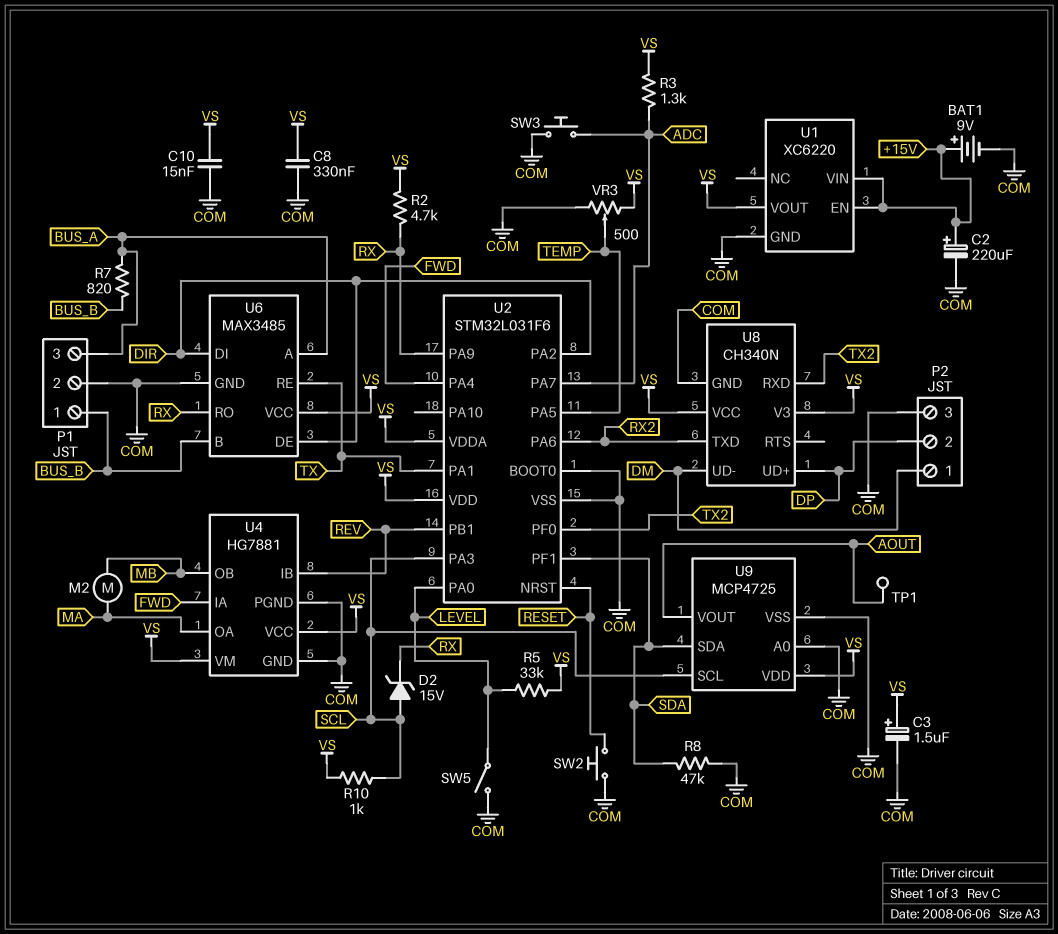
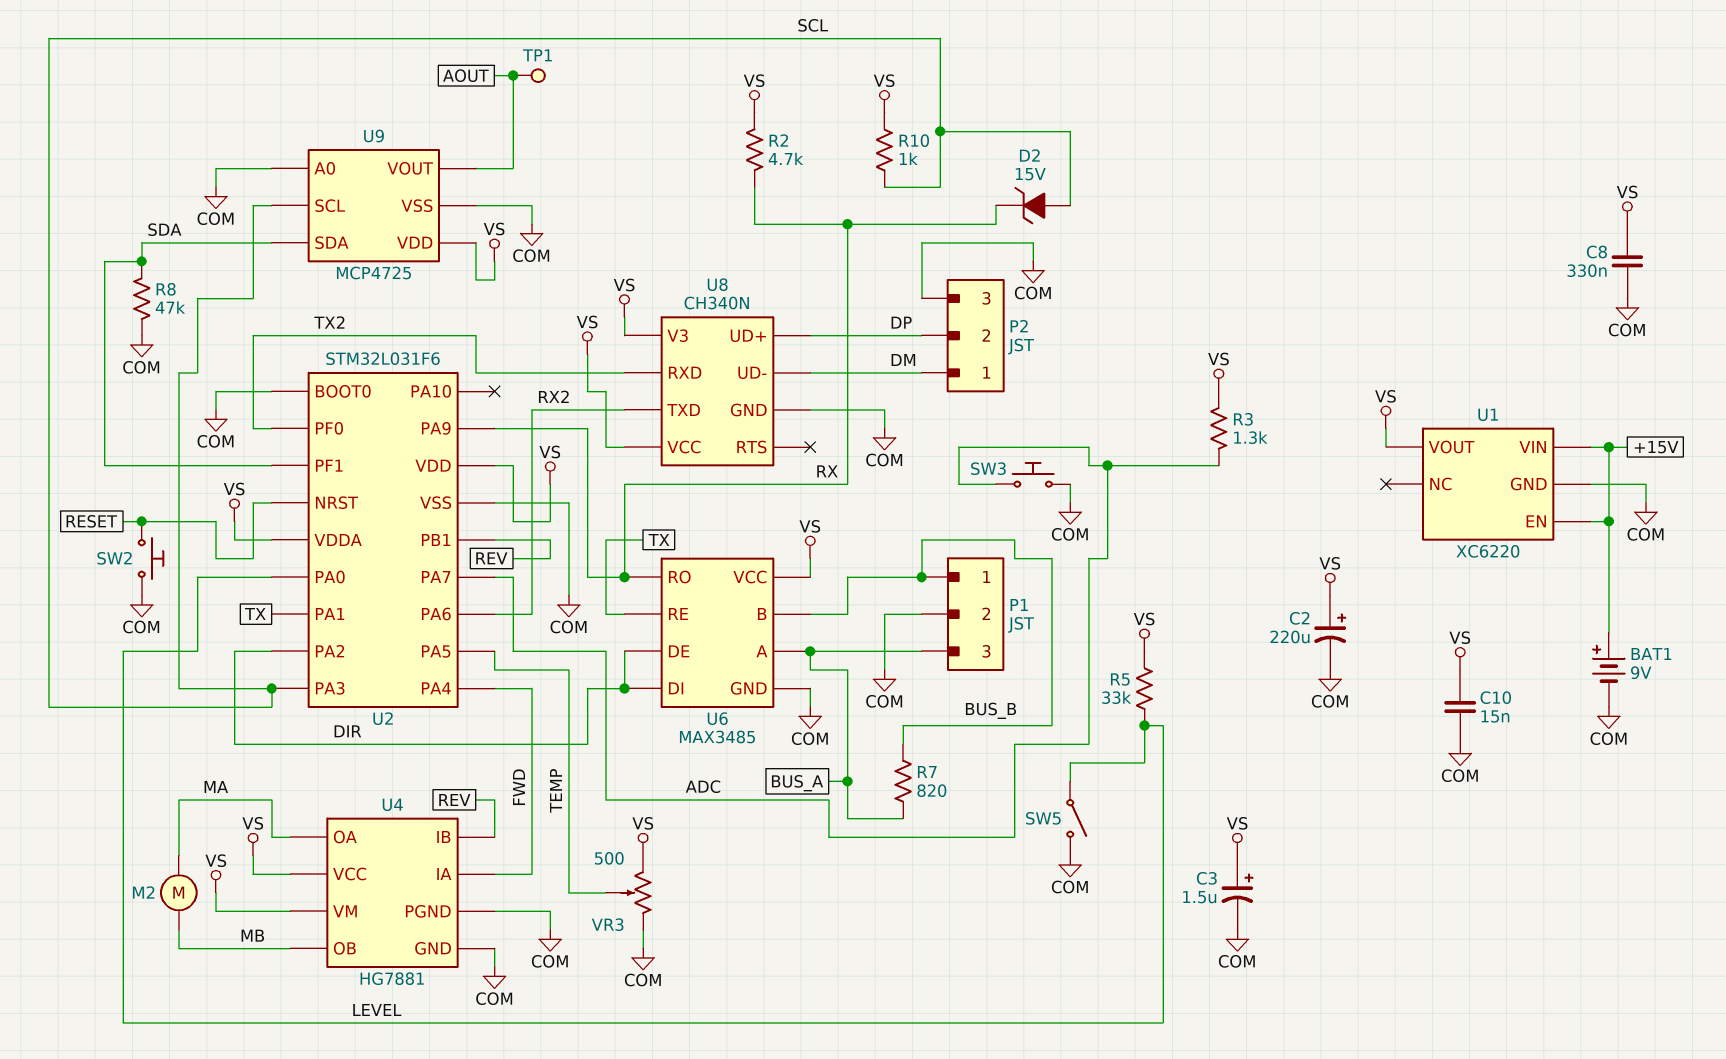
C2: 220uF (plus +15V, minus COM) -> 220uF (plus VS, minus COM)

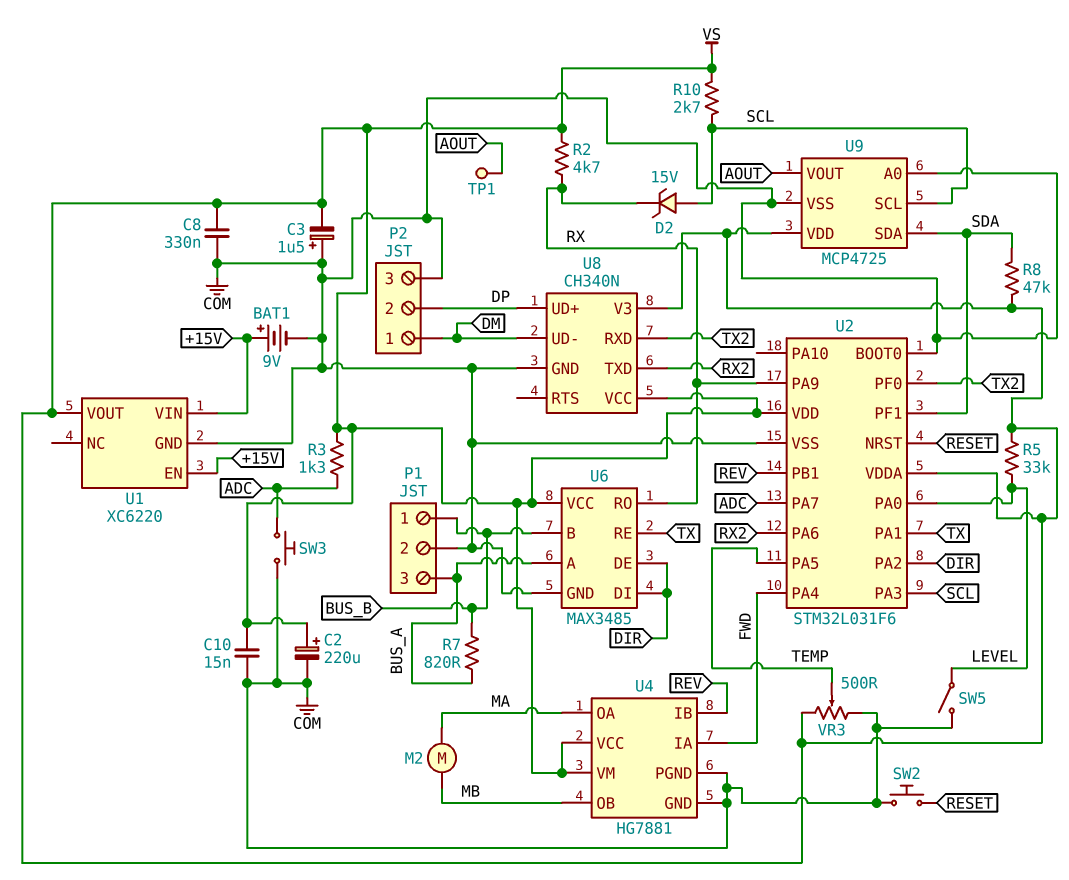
C3: 1.5uF (plus VS, minus COM) -> 1.5uF (plus COM, minus VS)
R8: 47k (COM, SDA) -> 47k (SDA, VS)
R10: 1k (SCL, VS) -> 2.7k (SCL, VS)

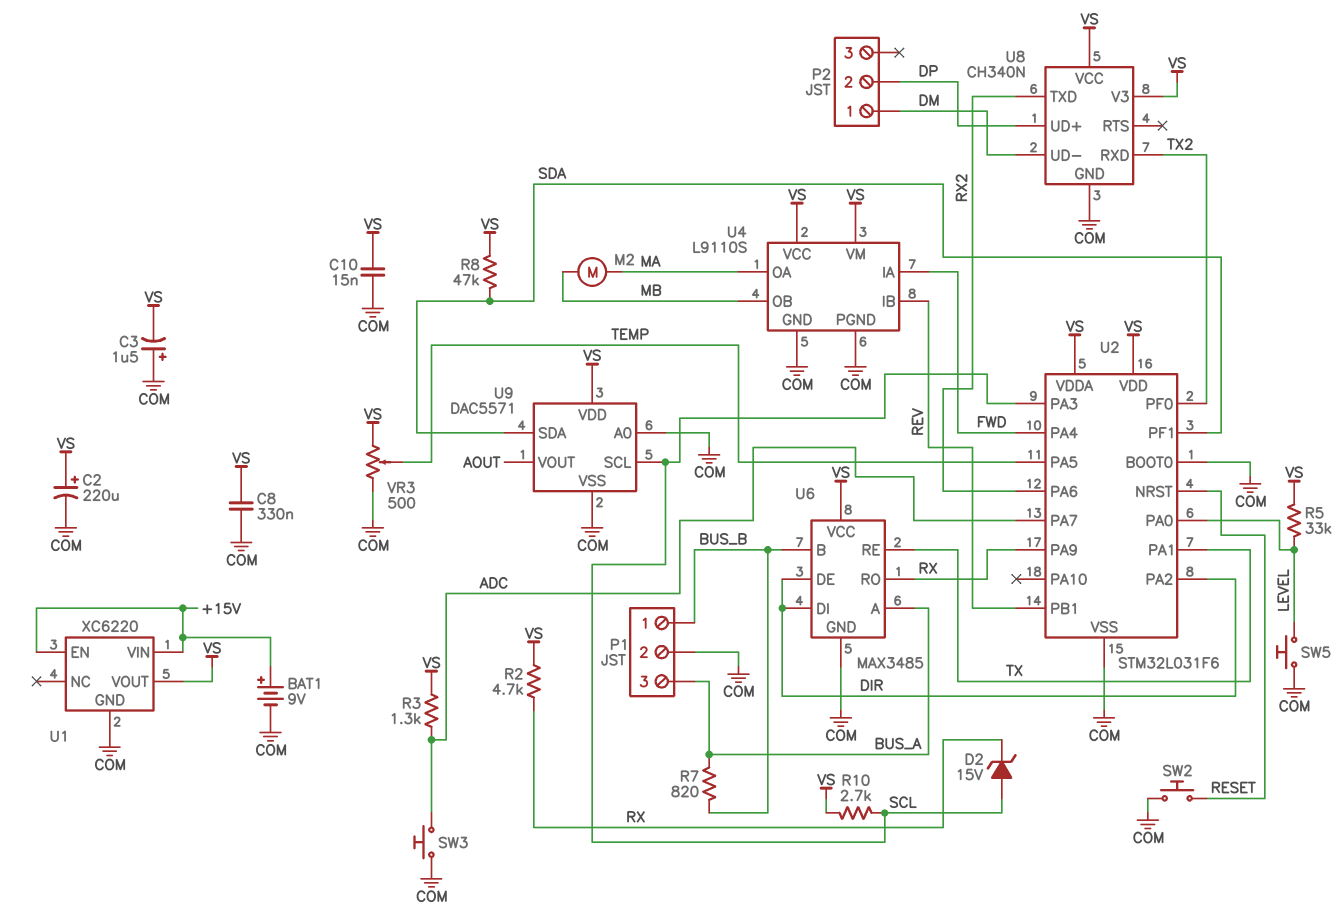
P2 pin 3: COM -> none
SW5: switch (COM, LEVEL) -> button (COM, LEVEL)
TP1: test point (AOUT) -> none
U4: HG7881 -> L9110S
U9: MCP4725 -> DAC5571

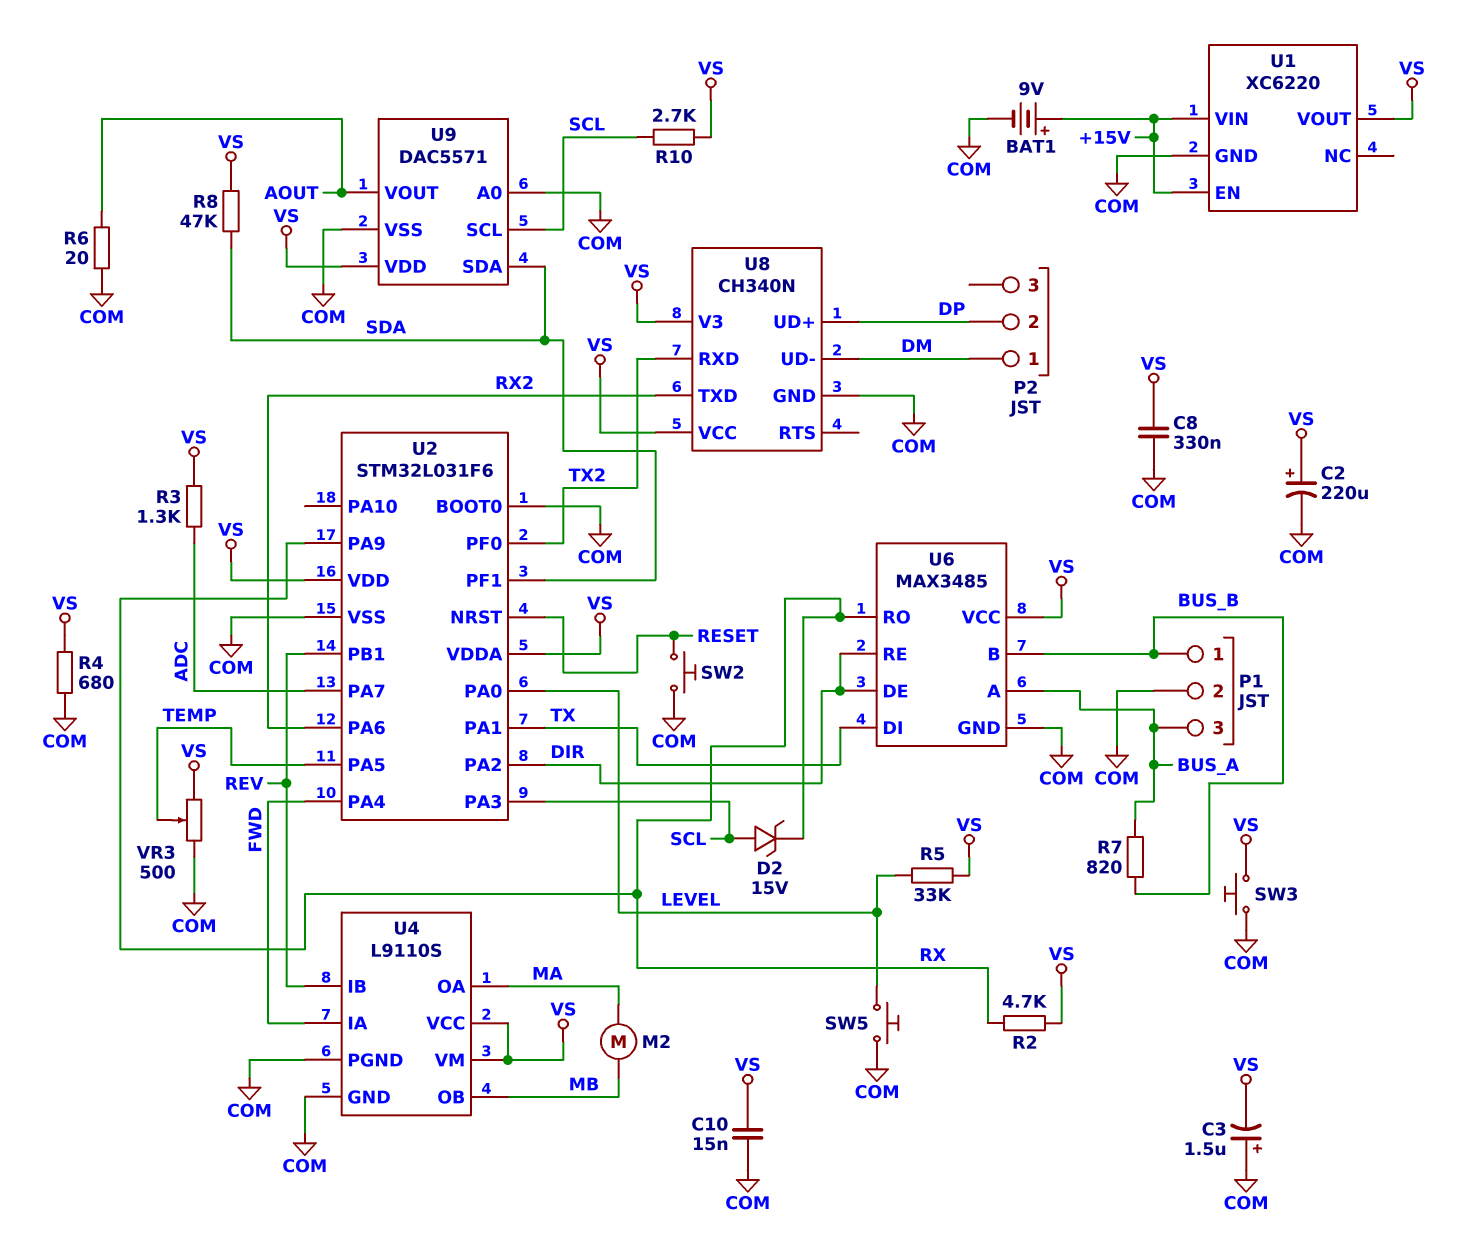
R4: none -> 680 (COM, VS)
R6: none -> 20 (AOUT, COM)
SW3: button (ADC, COM) -> button (COM, VS)
U6 pin DI: DIR -> TX
U6 pin RE: TX -> DIR

